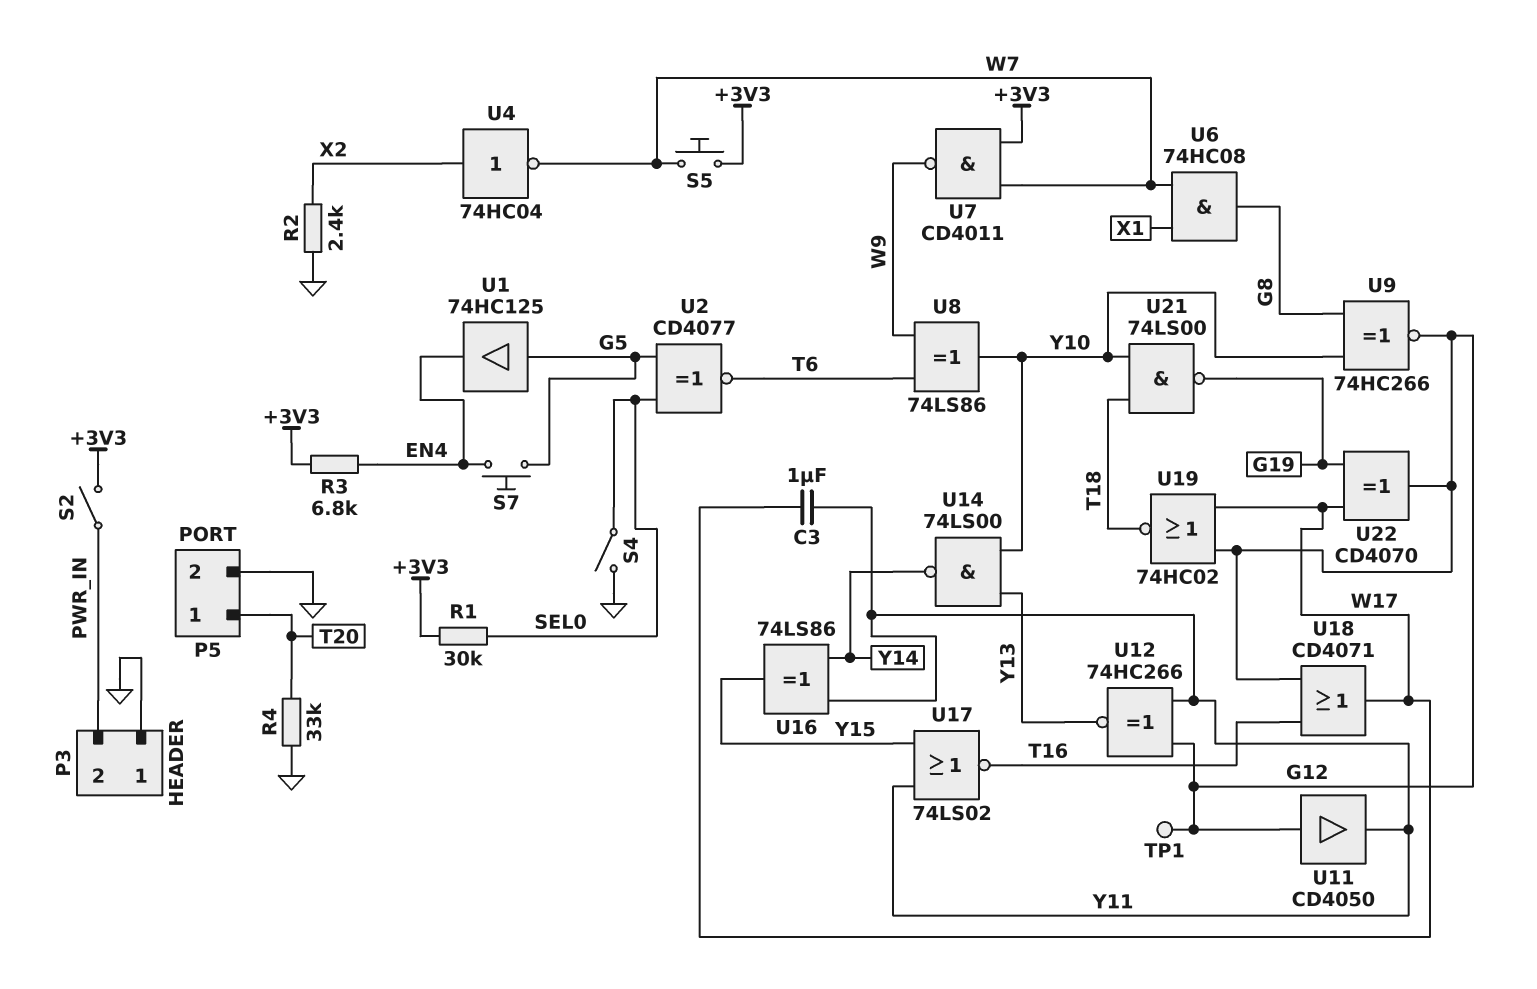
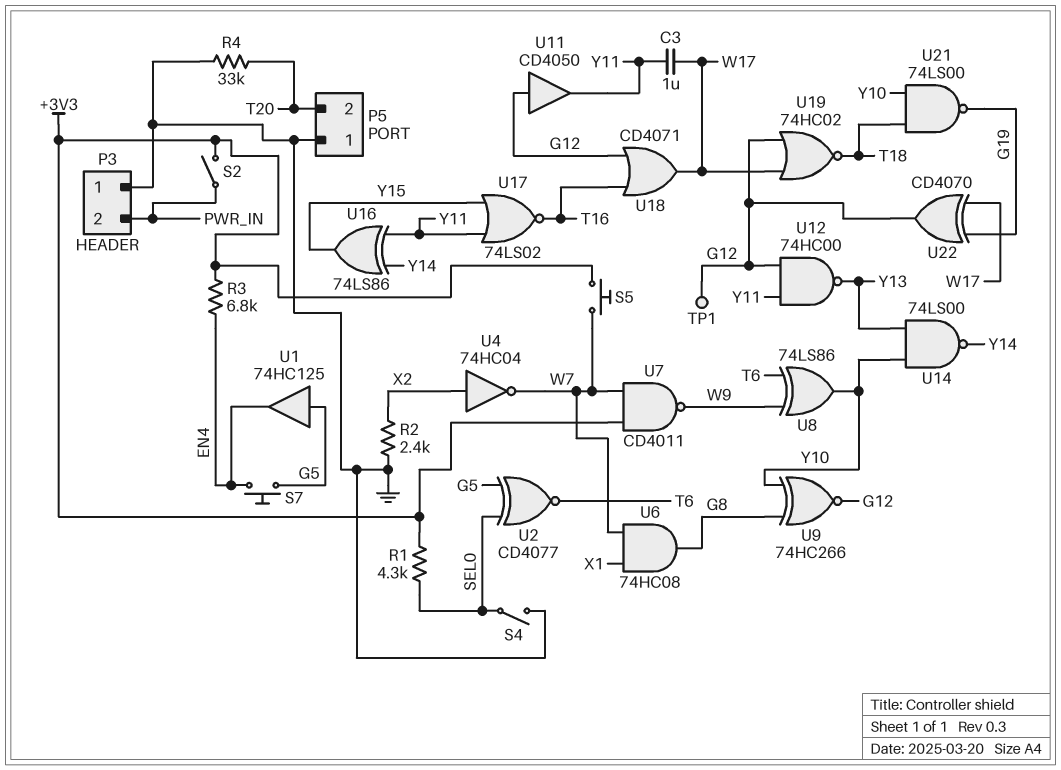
P5 pin 1: T20 -> GND
P5 pin 2: GND -> T20
R1: 30k (+3V3, SEL0) -> 4.3k (+3V3, SEL0)
U12: XNOR 74HC266 (in G12, in Y11, out Y13) -> NAND 74HC00 (in G12, in Y11, out Y13)

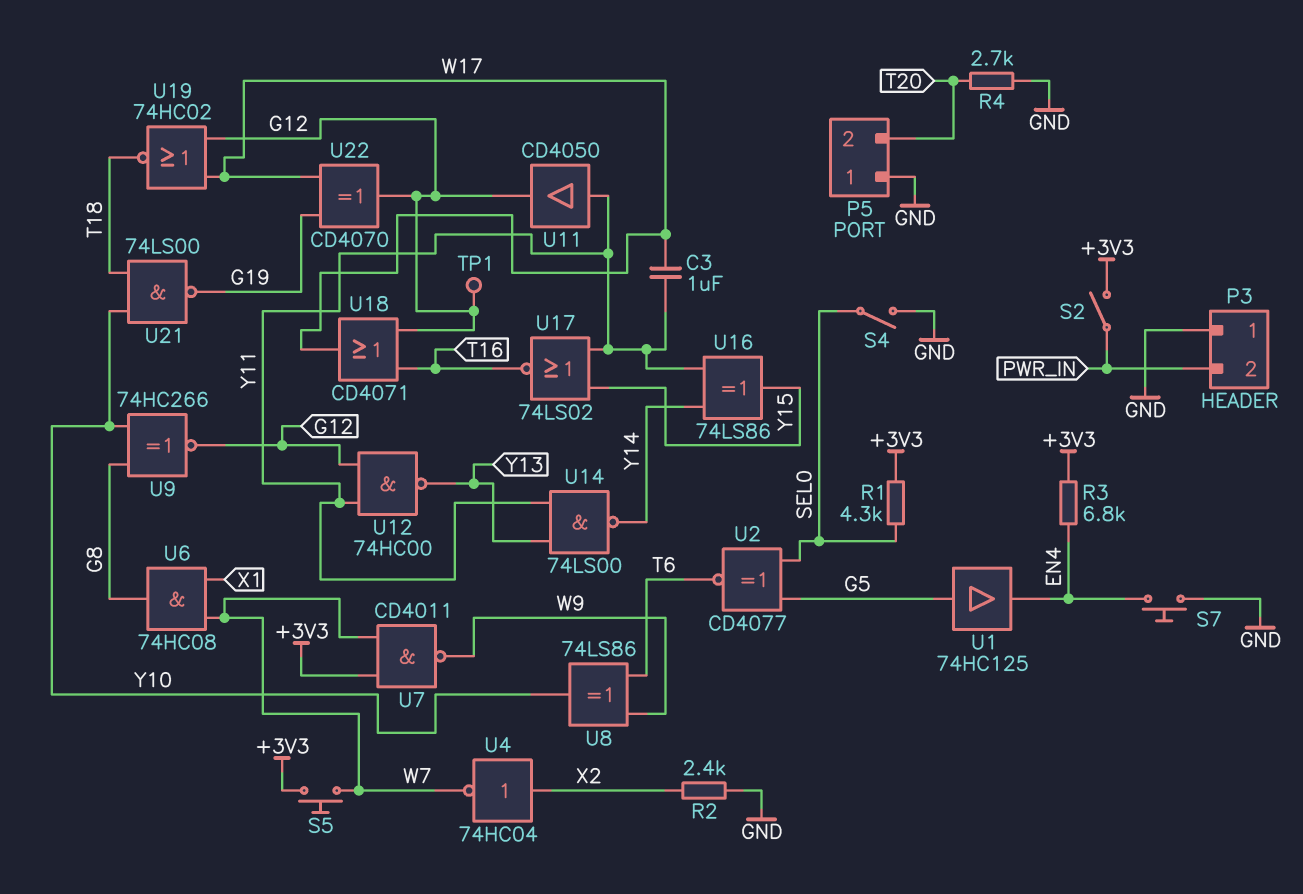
R4: 33k (GND, T20) -> 2.7k (GND, T20)
S7: button (EN4, G5) -> button (EN4, GND)
U11: buffer CD4050 (in G12, out Y11) -> buffer CD4050 (in Y11, out G12)
U14: NAND 74LS00 (in Y10, in Y13, out Y14) -> NAND 74LS00 (in Y11, in Y13, out Y14)

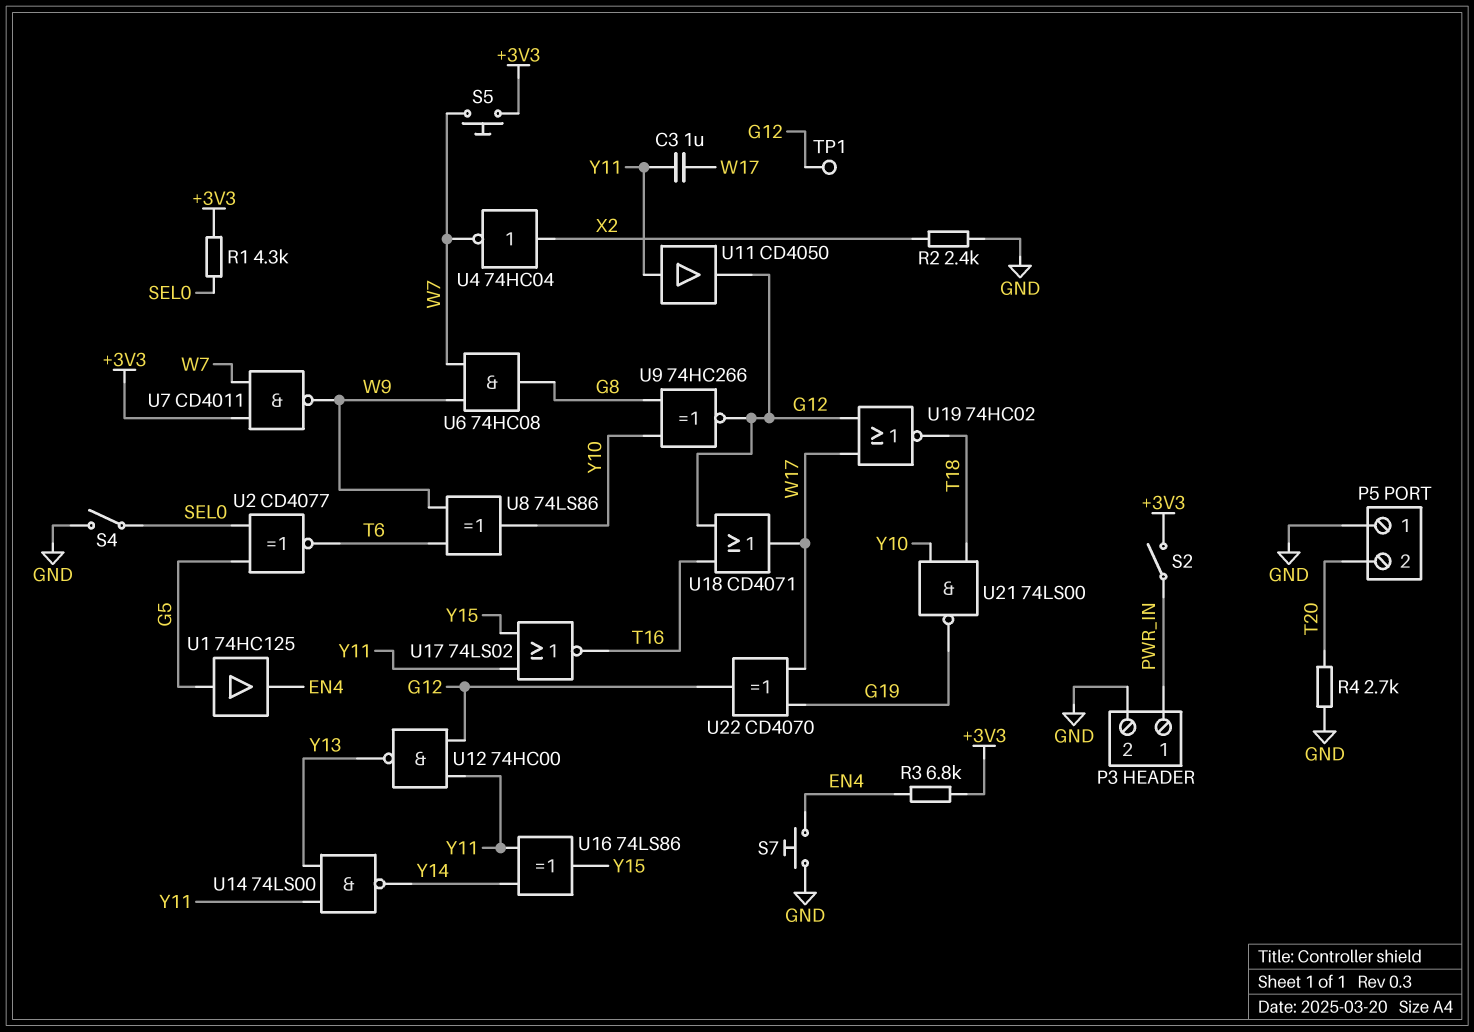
P3 pin 1: GND -> PWR_IN
P3 pin 2: PWR_IN -> GND
U6: AND 74HC08 (in W7, in X1, out G8) -> AND 74HC08 (in W7, in W9, out G8)

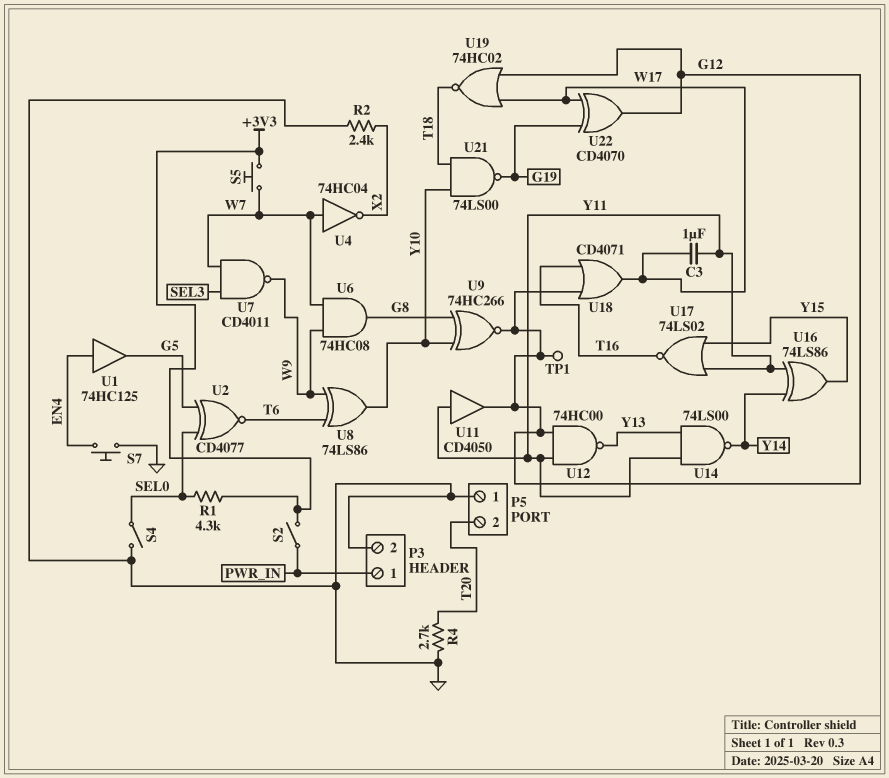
R3: 6.8k (+3V3, EN4) -> none
U1: buffer 74HC125 (in G5, out EN4) -> buffer 74HC125 (in EN4, out G5)
U4: NOT 74HC04 (in X2, out W7) -> NOT 74HC04 (in W7, out X2)
U7: NAND CD4011 (in +3V3, in W7, out W9) -> NAND CD4011 (in SEL3, in W7, out W9)

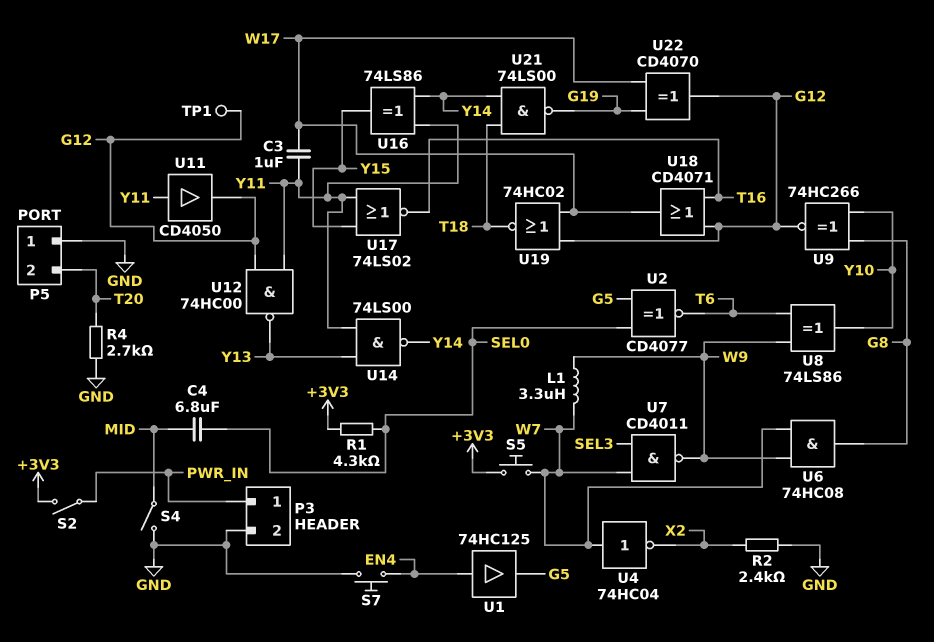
C4: none -> 6.8uF (MID, SEL0)
L1: none -> 3.3uH (W7, W9)
S4: switch (GND, SEL0) -> switch (GND, MID)
U21: NAND 74LS00 (in T18, in Y10, out G19) -> NAND 74LS00 (in T18, in Y14, out G19)

